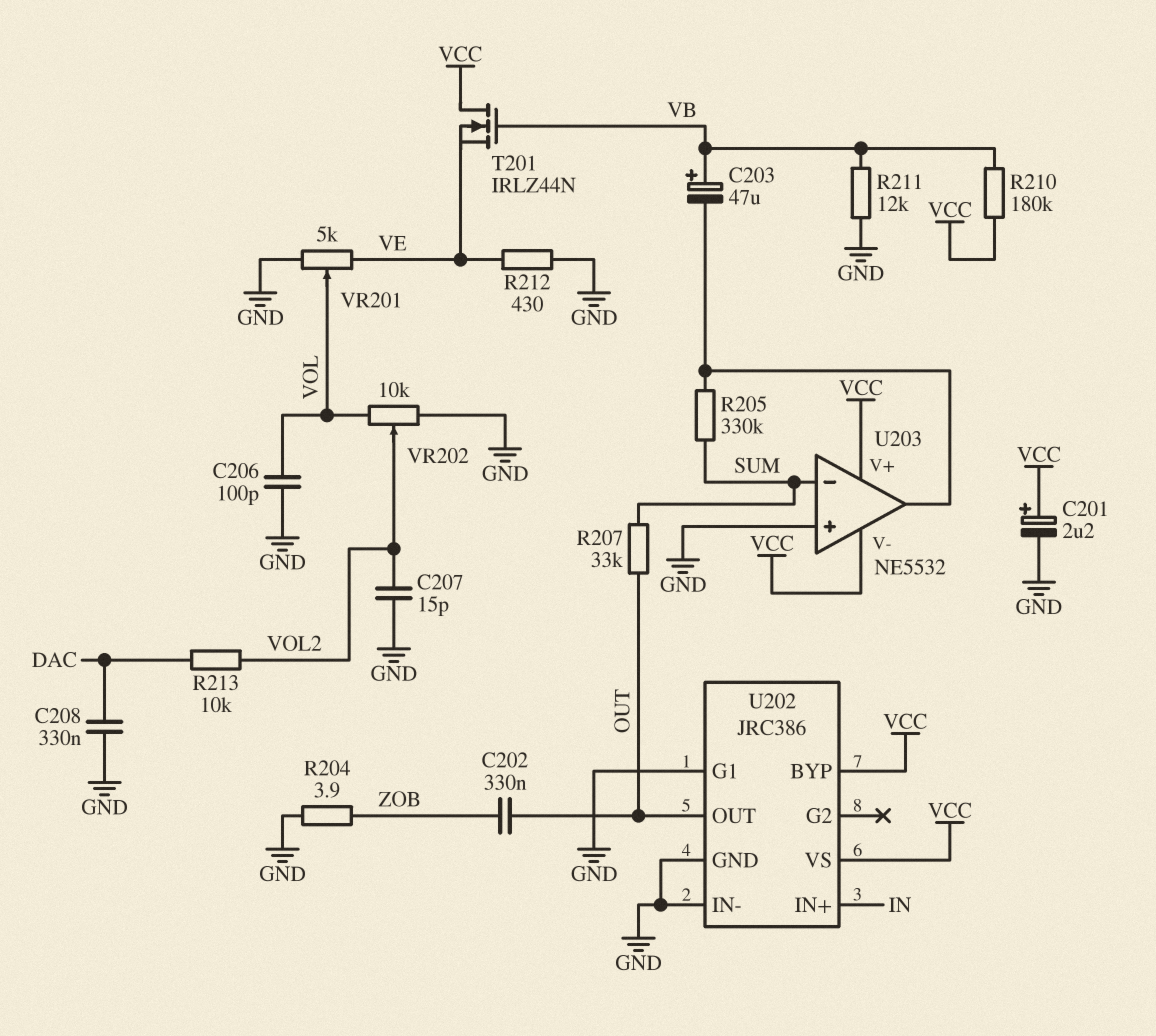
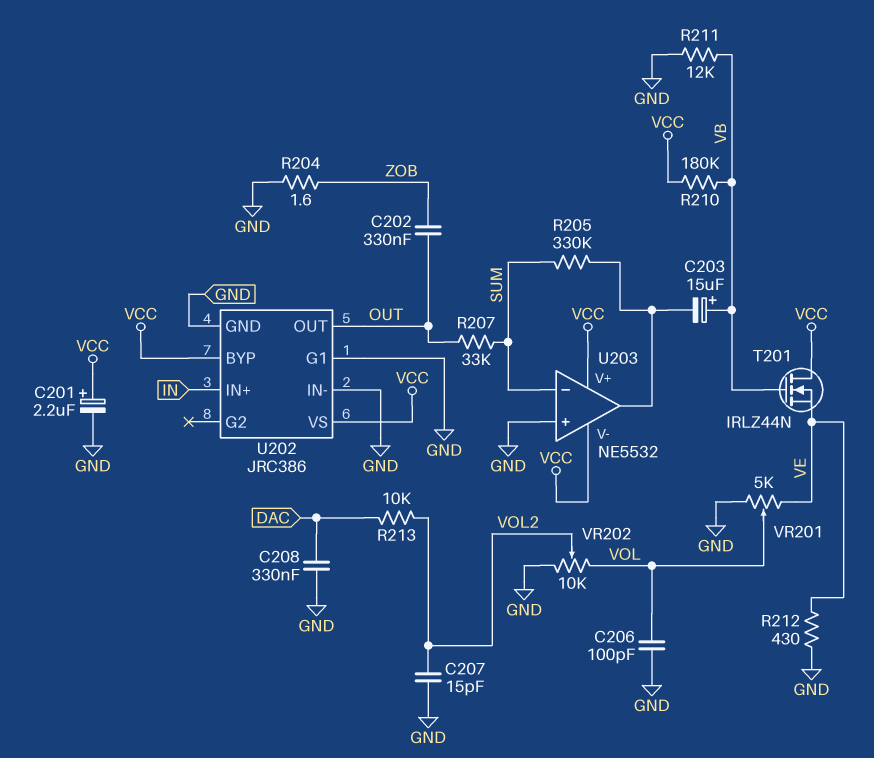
C203: 47uF (plus VB, minus U203/out) -> 15uF (plus VB, minus U203/out)
R204: 3.9 (GND, ZOB) -> 1.6 (GND, ZOB)

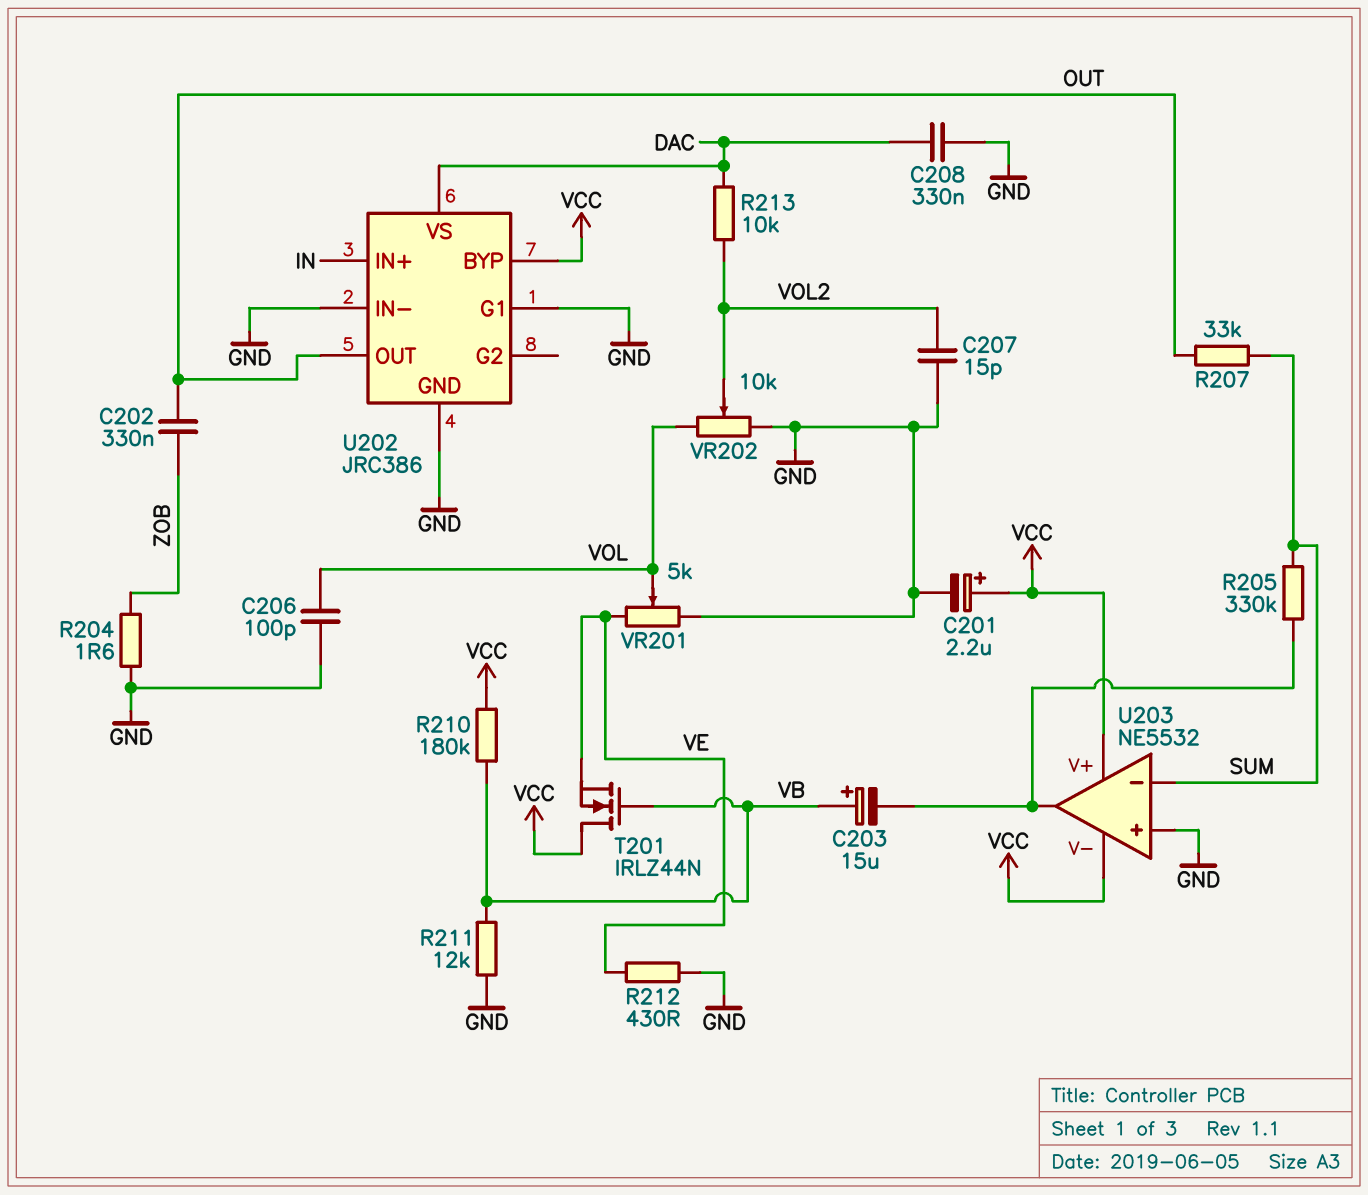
U202 pin VS: VCC -> DAC

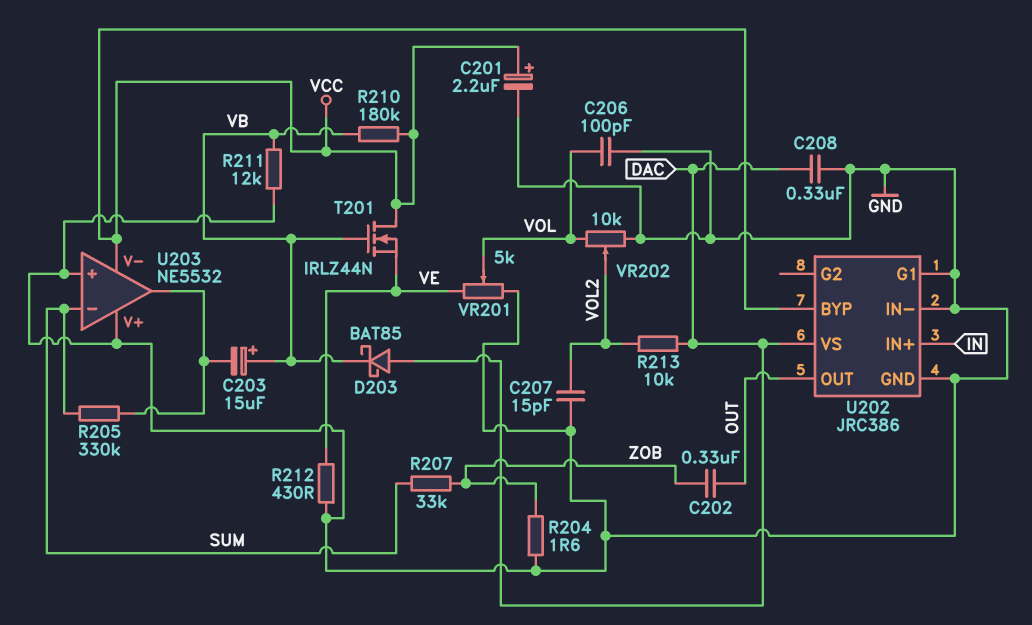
D203: none -> schottky BAT85 (A DAC, K VB)
R207: 33k (OUT, SUM) -> 33k (SUM, ZOB)
U203 pin V+: VCC -> GND

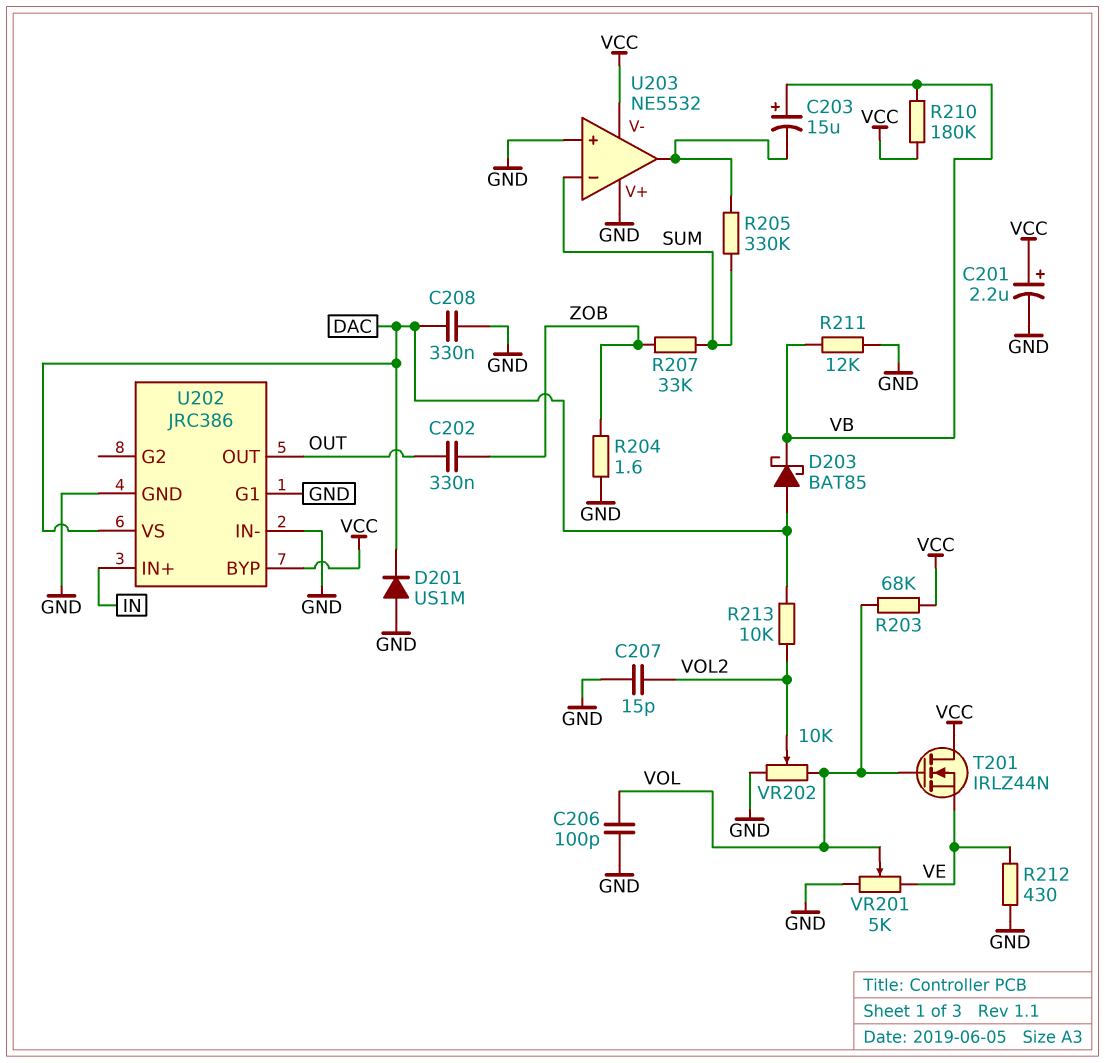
D201: none -> diode US1M (A GND, K DAC)
R203: none -> 68k (VCC, VOL)
T201: NMOS IRLZ44N (G VB, D VCC, S VE) -> NMOS IRLZ44N (G VOL, D VCC, S VE)

